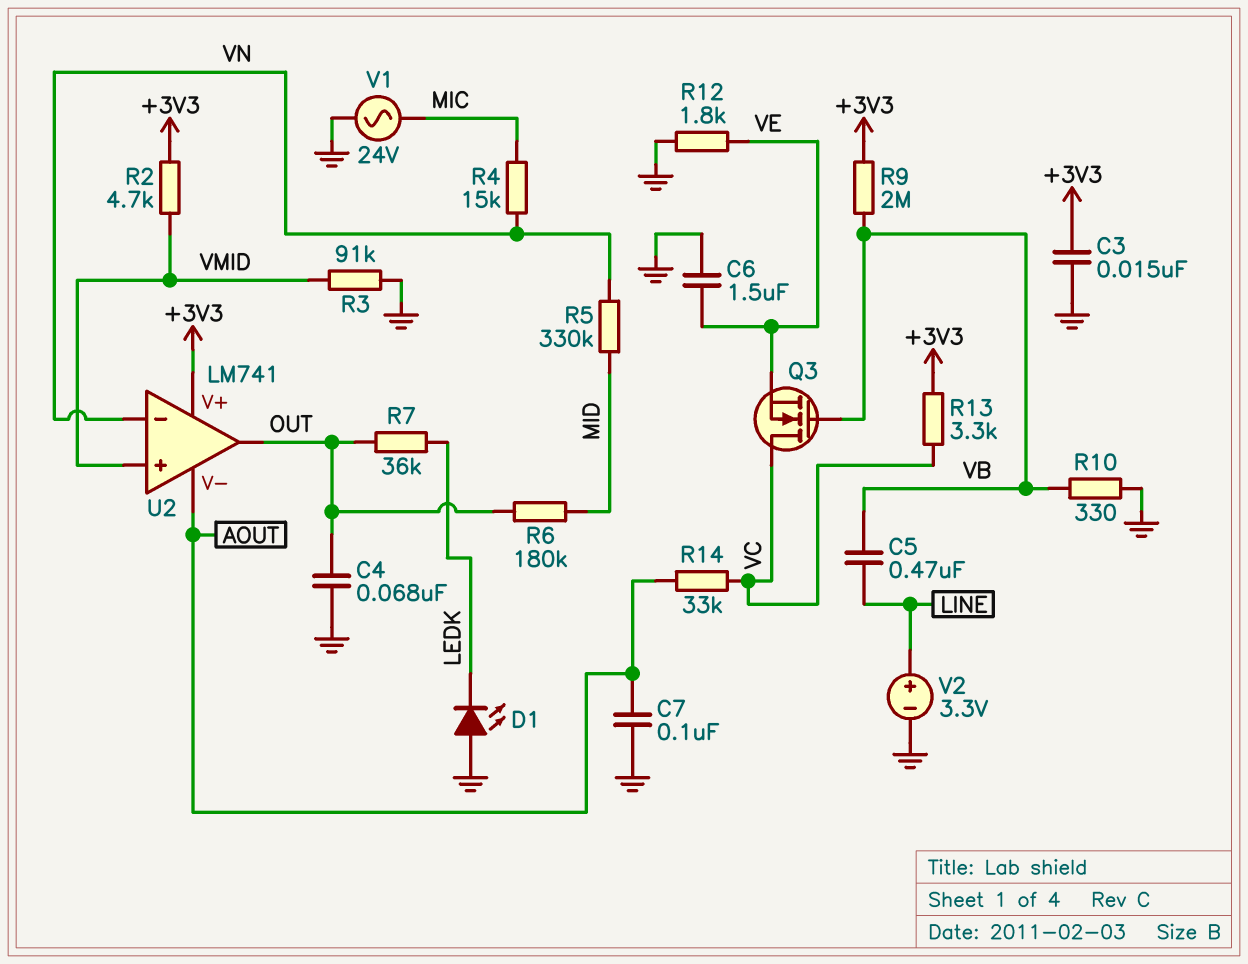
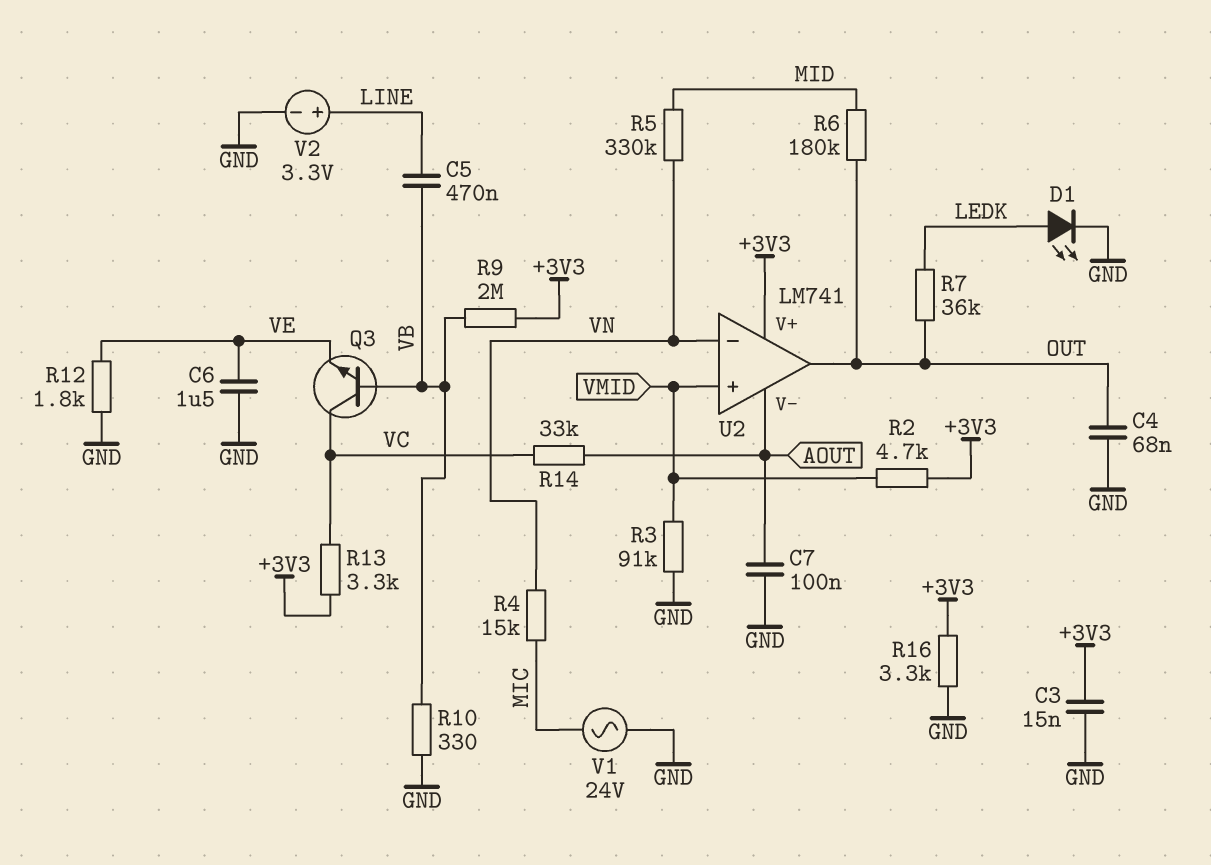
D1: LED (A GND, K LEDK) -> LED (A LEDK, K GND)
Q3: NMOS (G VB, D VC, S VE) -> NPN (B VB, C VC, E VE)
R16: none -> 3.3k (+3V3, GND)

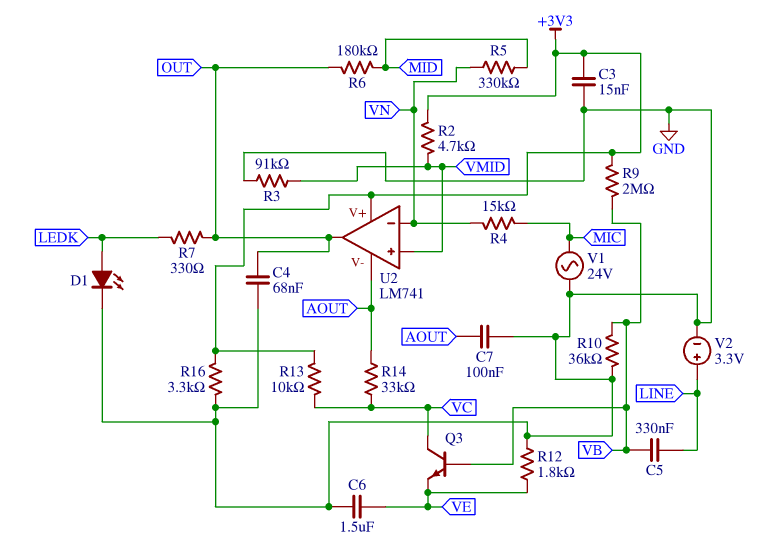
C5: 470nF (LINE, VB) -> 330nF (LINE, VB)
R7: 36k (LEDK, OUT) -> 330 (LEDK, OUT)
R10: 330 (GND, VB) -> 36k (GND, VB)
R13: 3.3k (+3V3, VC) -> 10k (+3V3, VC)

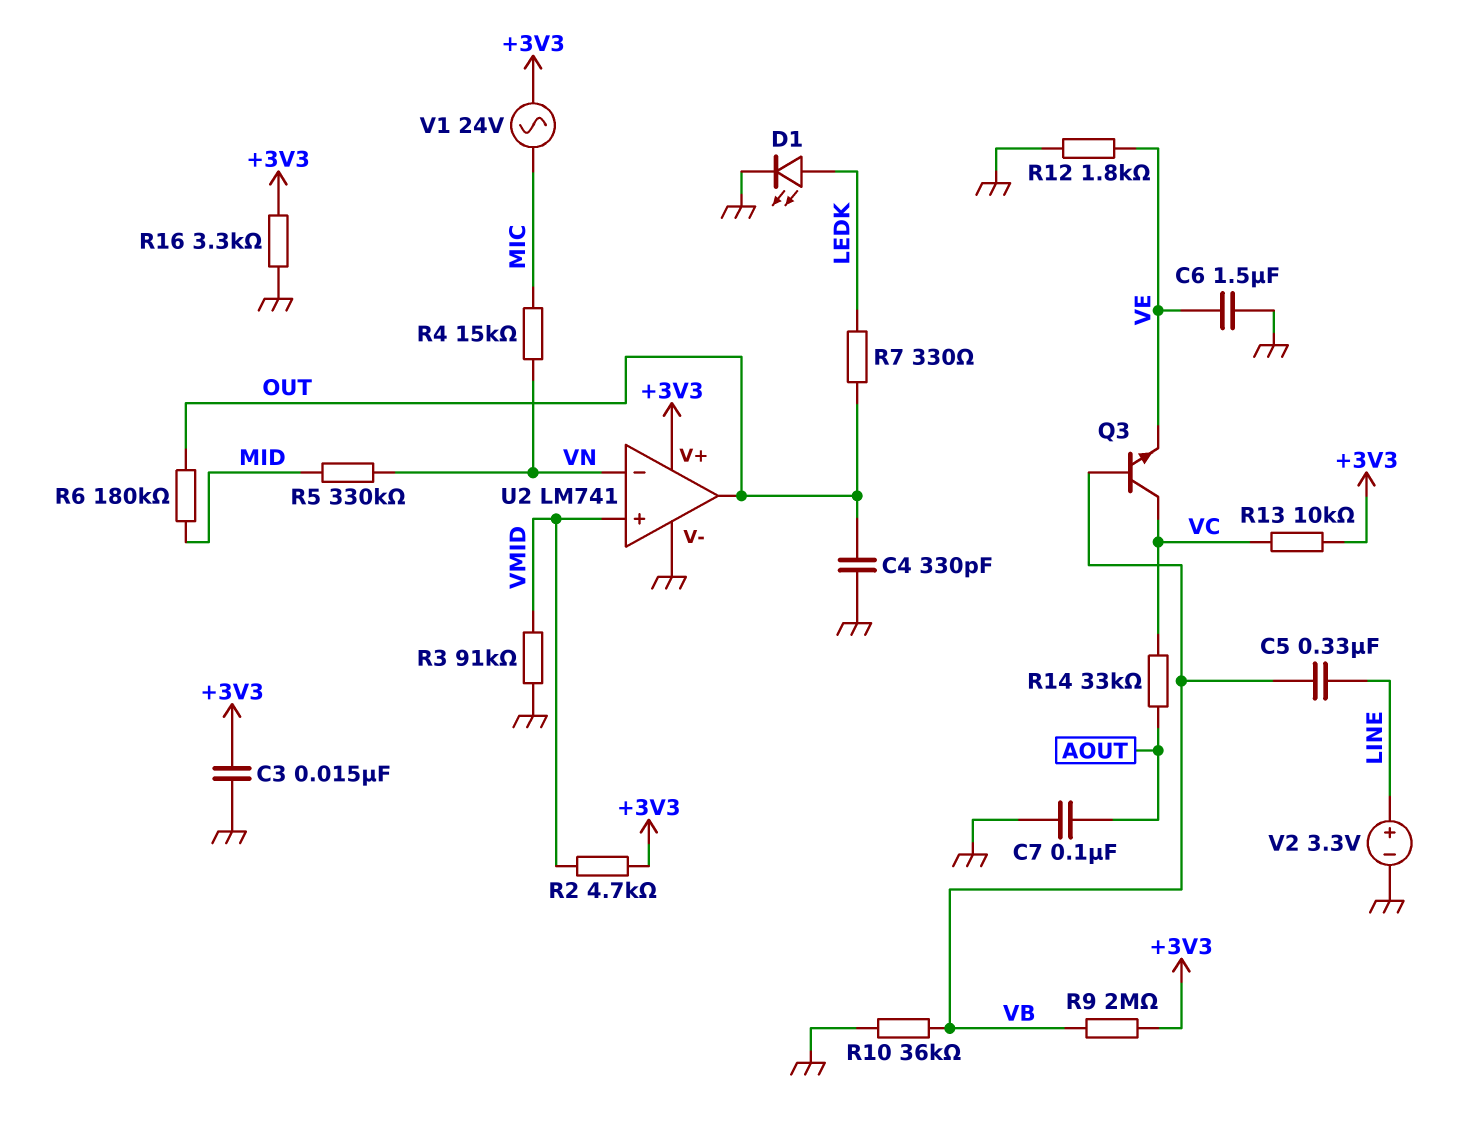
C4: 68nF (GND, OUT) -> 330pF (GND, OUT)
U2 pin V-: AOUT -> GND
V1: AC 24V (GND, MIC) -> AC 24V (+3V3, MIC)

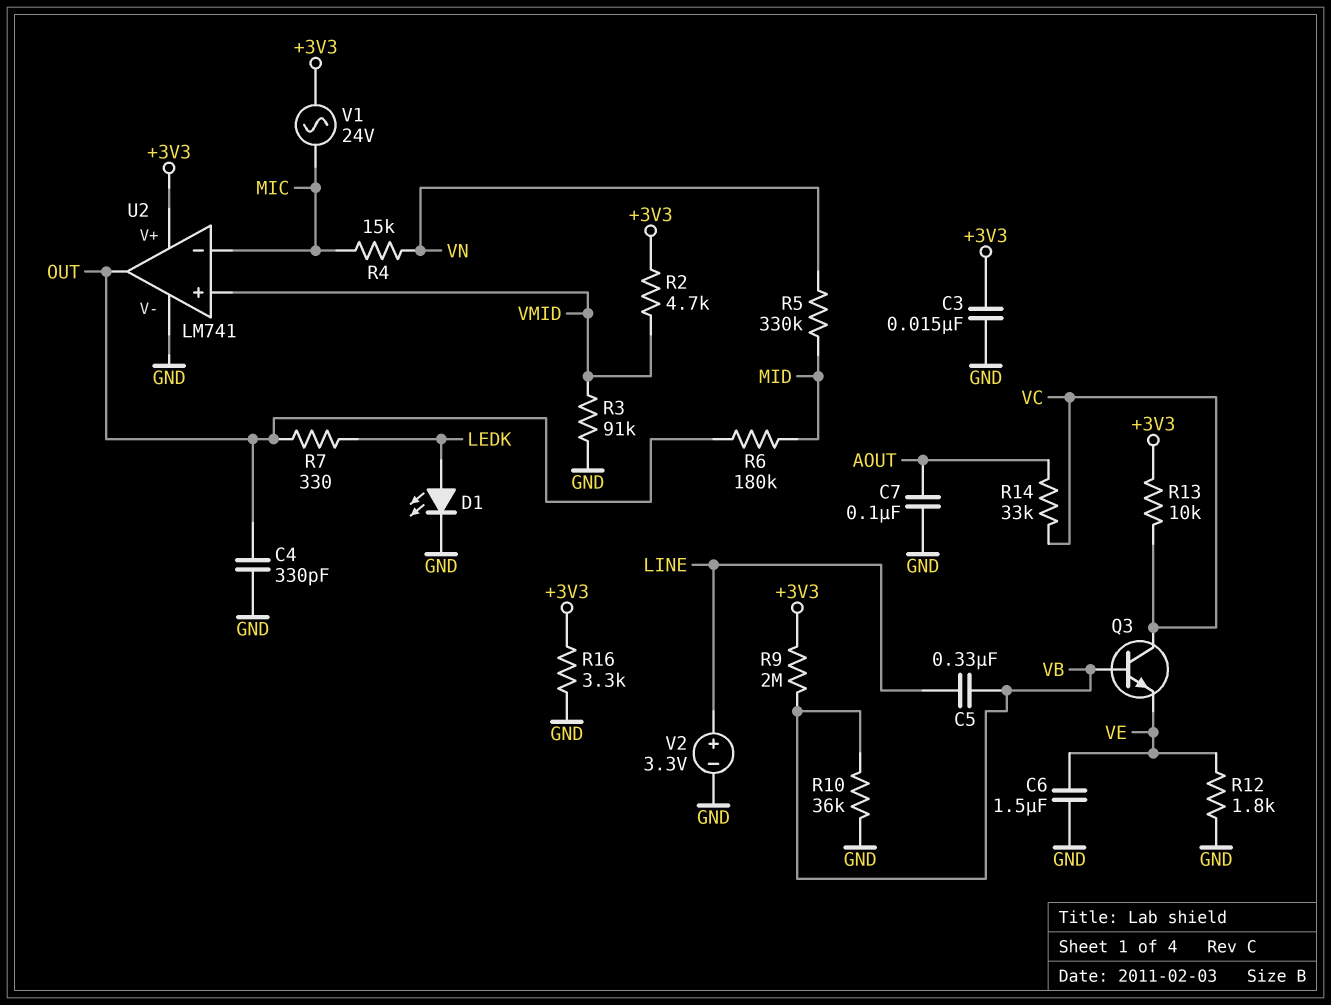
U2 pin in-: VN -> MIC

